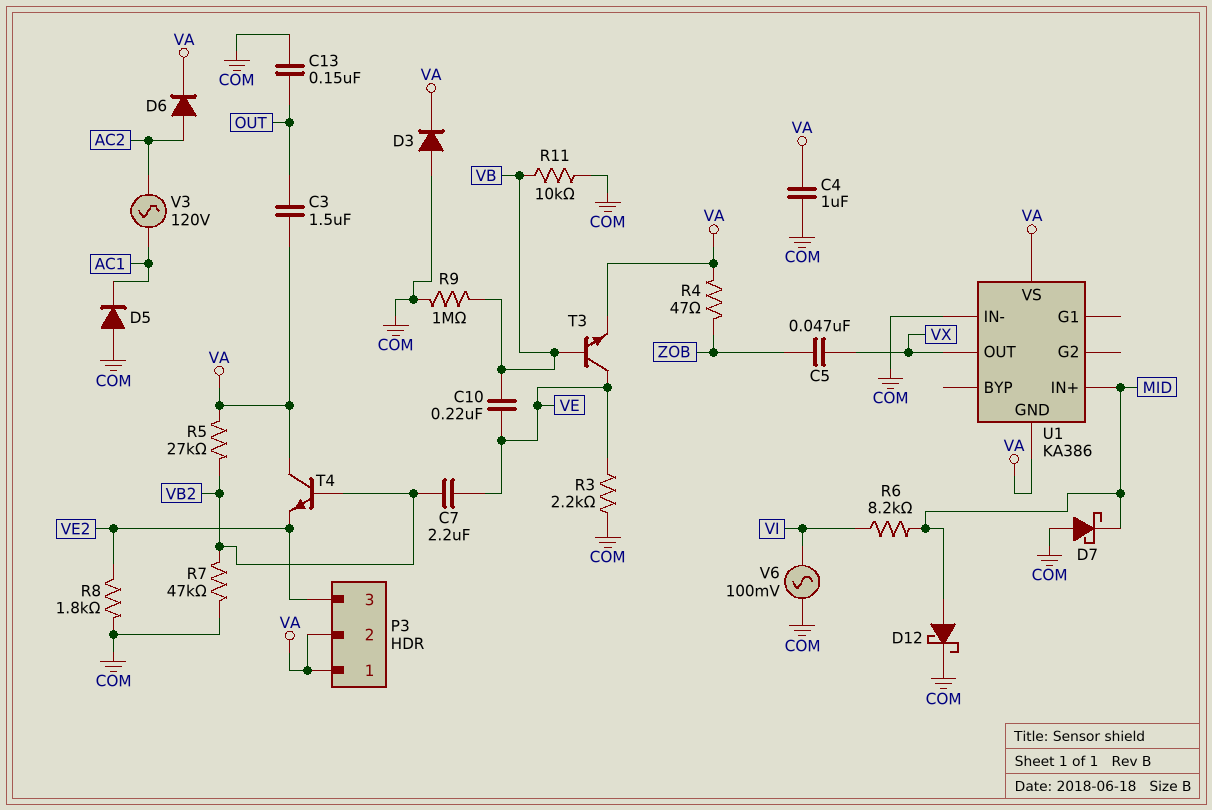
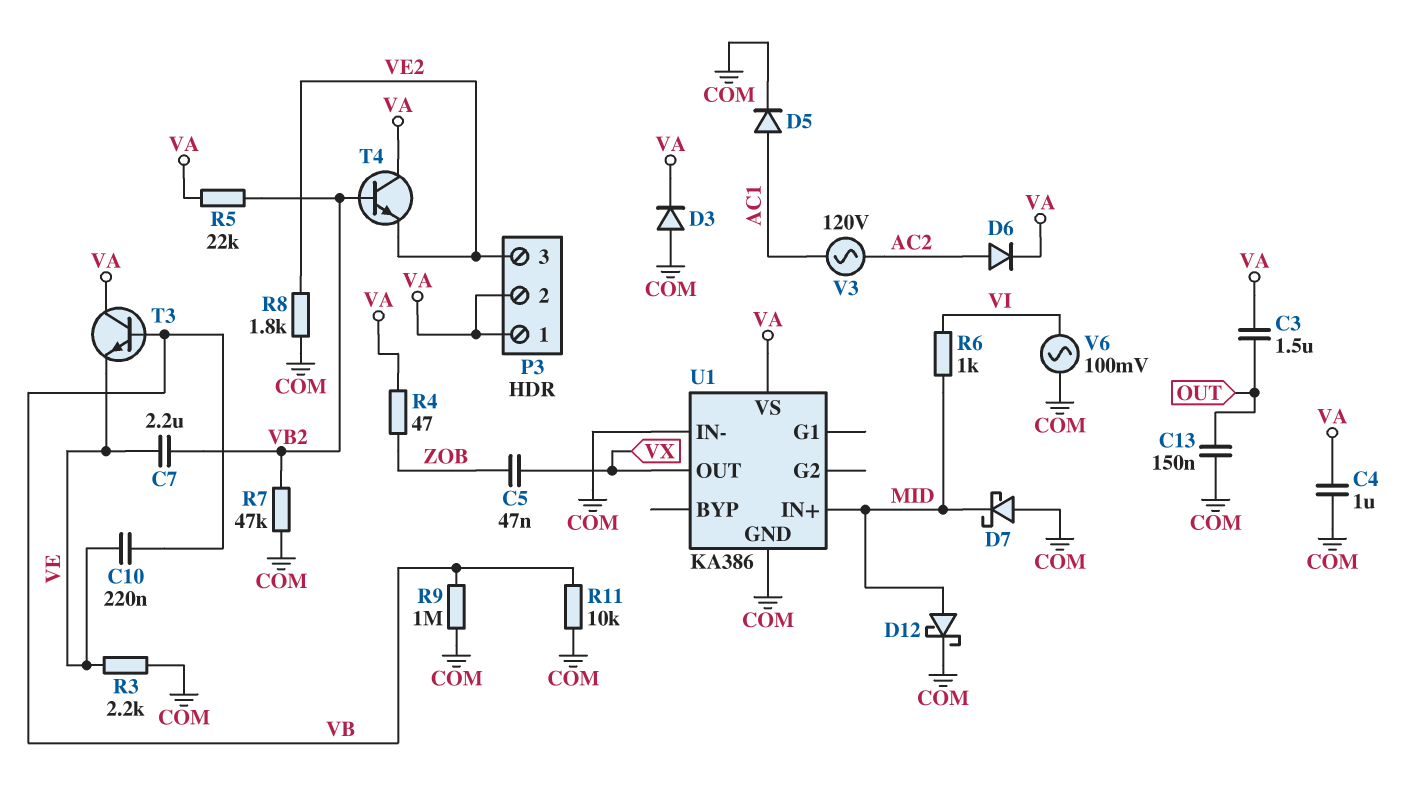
D5: diode (A COM, K AC1) -> diode (A AC1, K COM)
R5: 27k (VA, VB2) -> 22k (VA, VB2)
R6: 8.2k (MID, VI) -> 1k (MID, VI)
T3: NPN (B VB, C VE, E VA) -> NPN (B VB, C VA, E VE)
U1 pin GND: VA -> COM

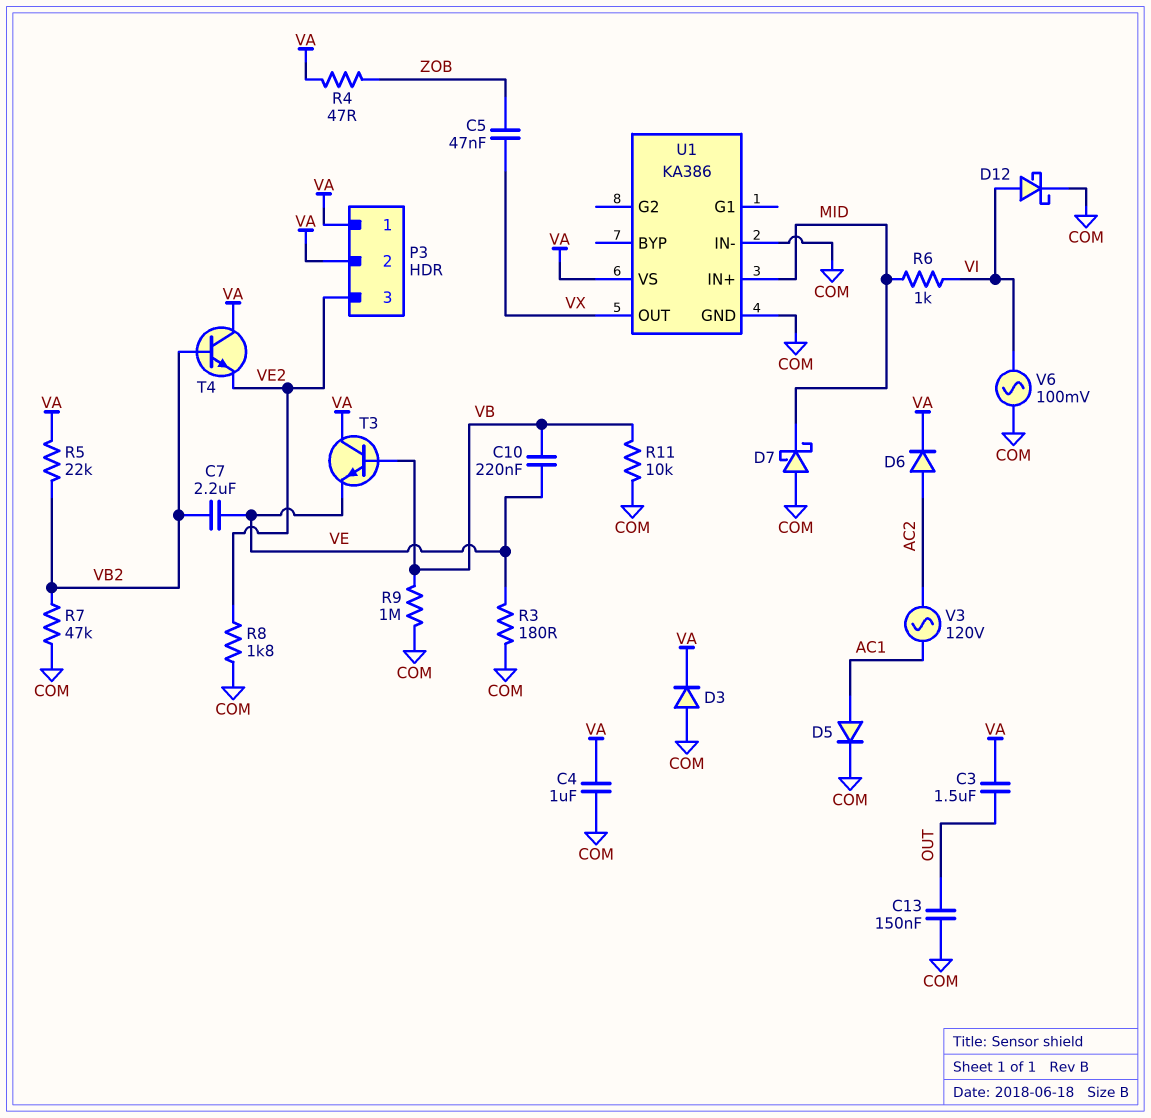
D12: schottky (A MID, K COM) -> schottky (A VI, K COM)
R3: 2.2k (COM, VE) -> 180 (COM, VE)

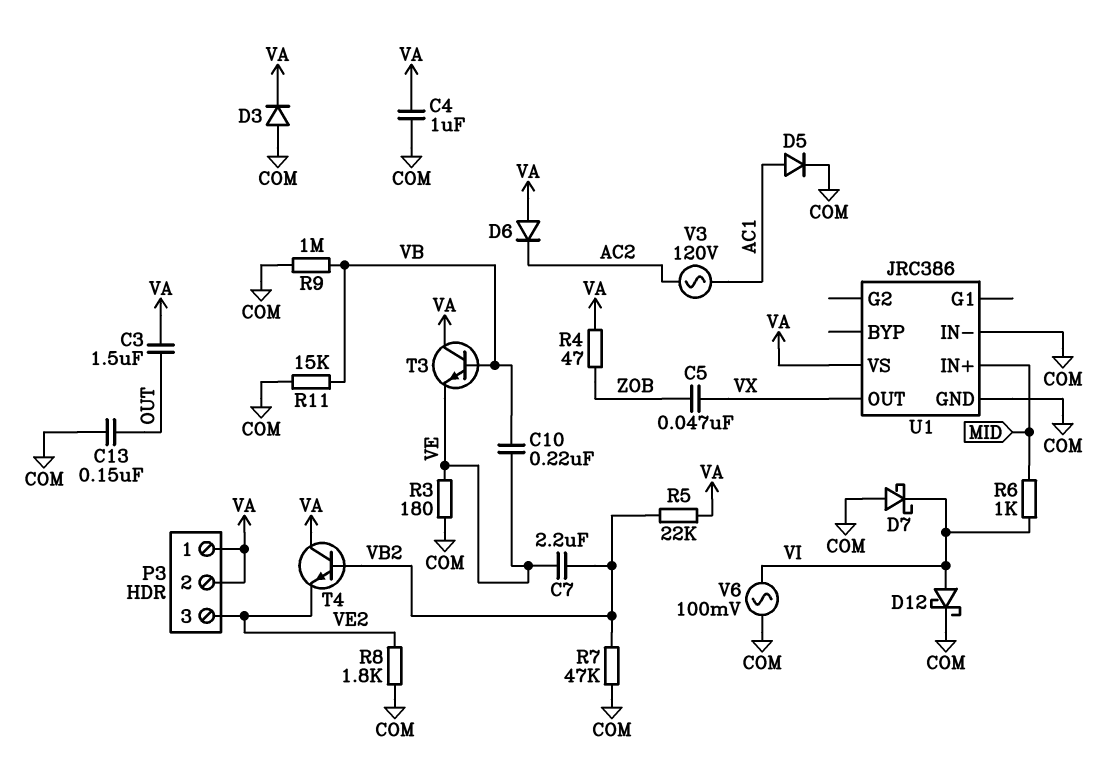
D6: diode (A AC2, K VA) -> diode (A VA, K AC2)
D7: schottky (A COM, K MID) -> schottky (A COM, K VI)
R11: 10k (COM, VB) -> 15k (COM, VB)
U1: KA386 -> JRC386

